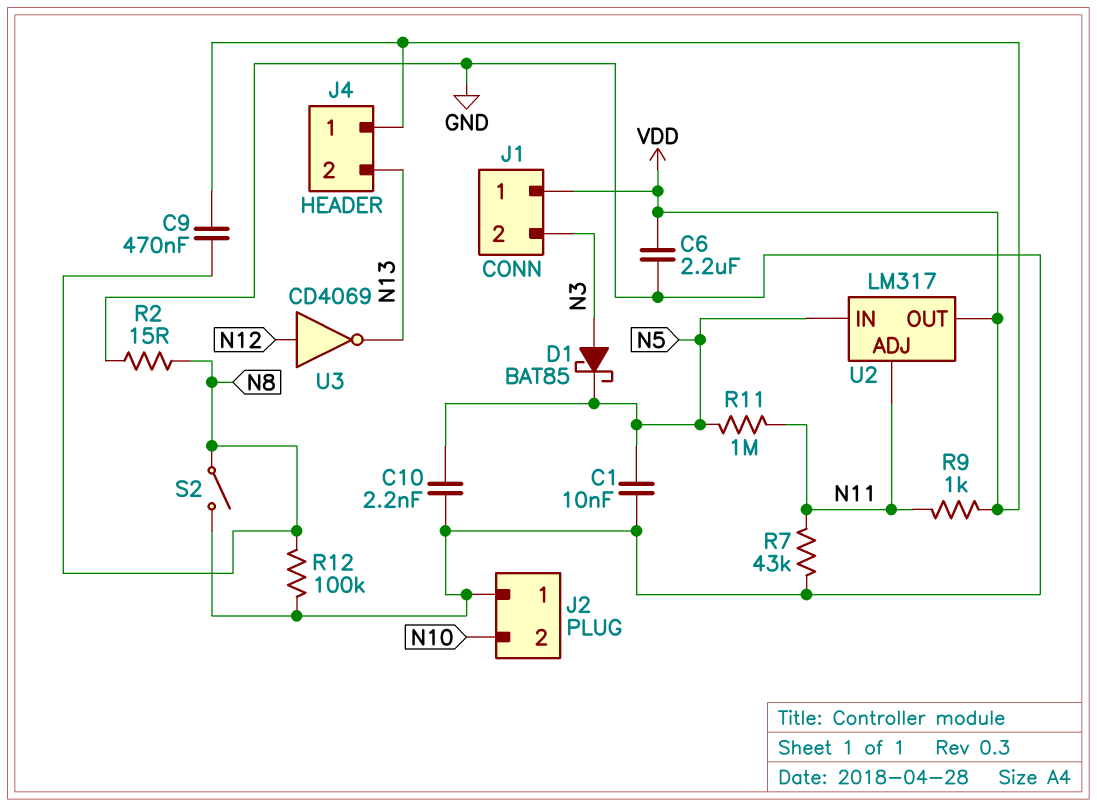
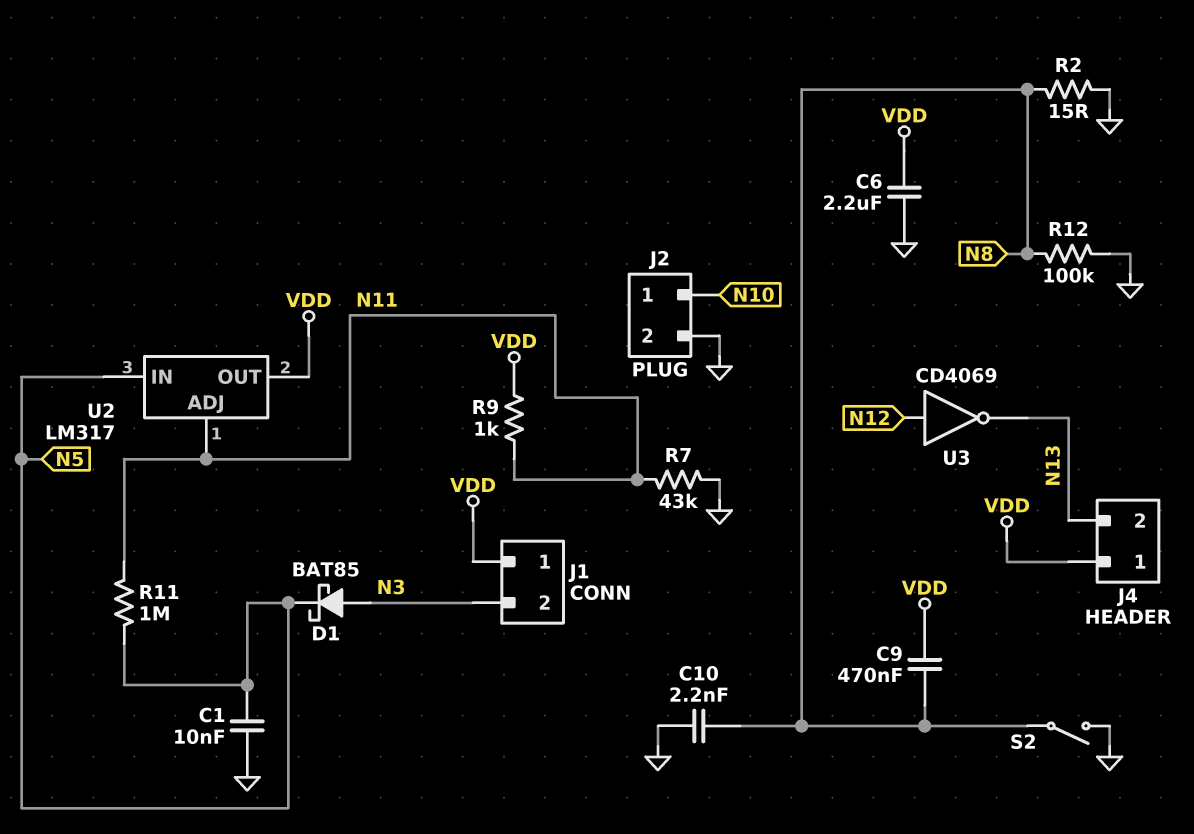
C10: 2.2nF (GND, N5) -> 2.2nF (GND, N8)
J2 pin 1: GND -> N10
J2 pin 2: N10 -> GND

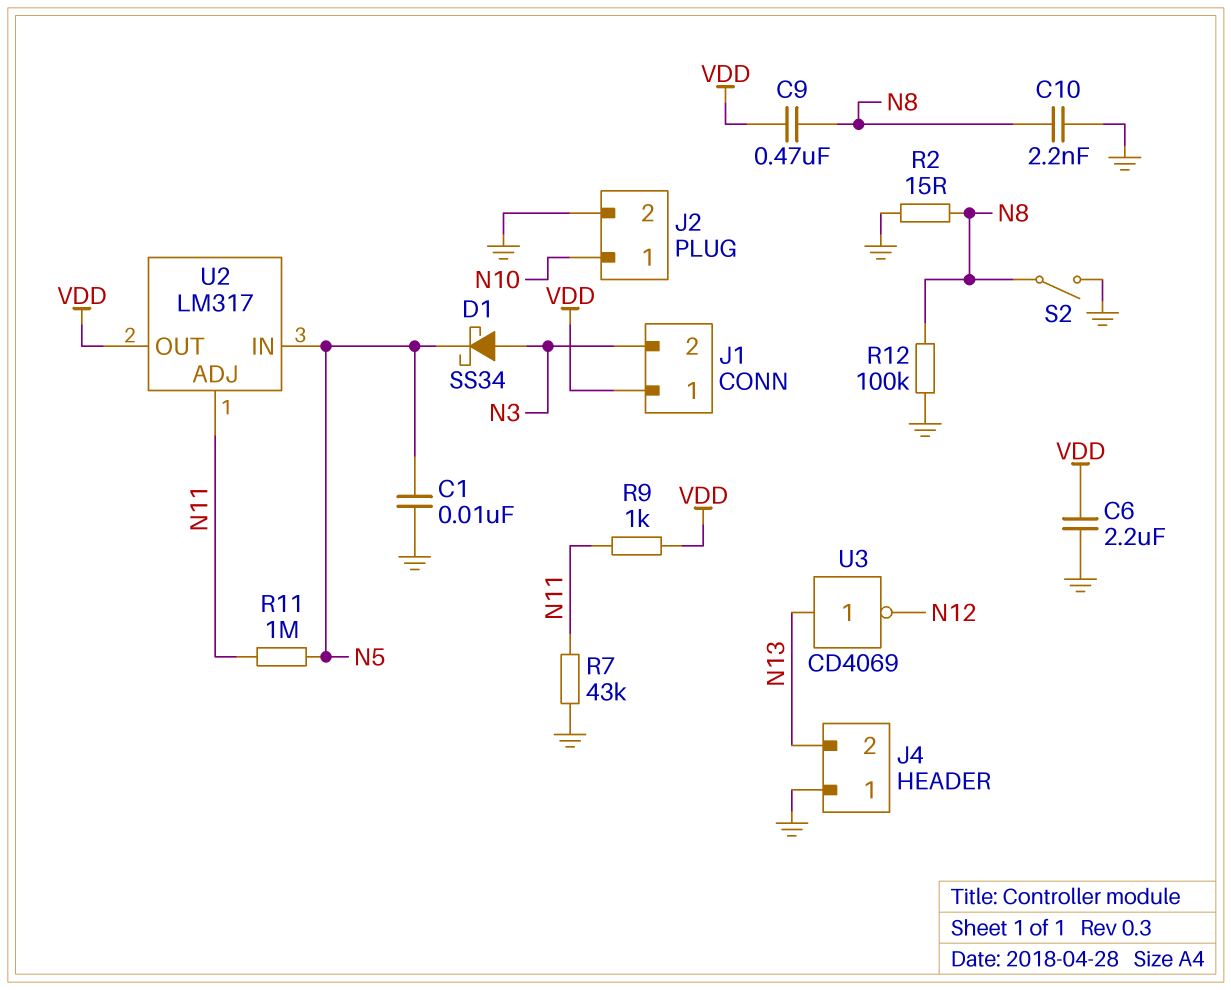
D1: schottky BAT85 (A N3, K N5) -> schottky SS34 (A N3, K N5)
J4 pin 1: VDD -> GND
U3: NOT CD4069 (in N12, out N13) -> NOT CD4069 (in N13, out N12)

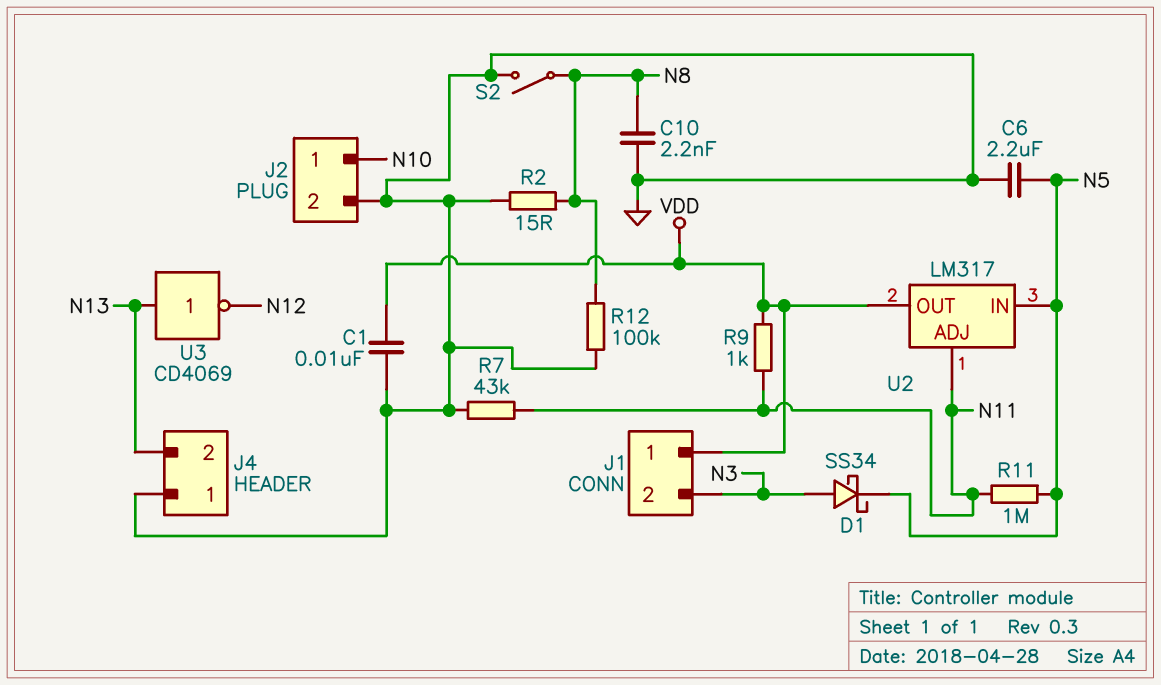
C1: 10nF (GND, N5) -> 10nF (GND, VDD)
C6: 2.2uF (GND, VDD) -> 2.2uF (GND, N5)
C9: 470nF (N8, VDD) -> none

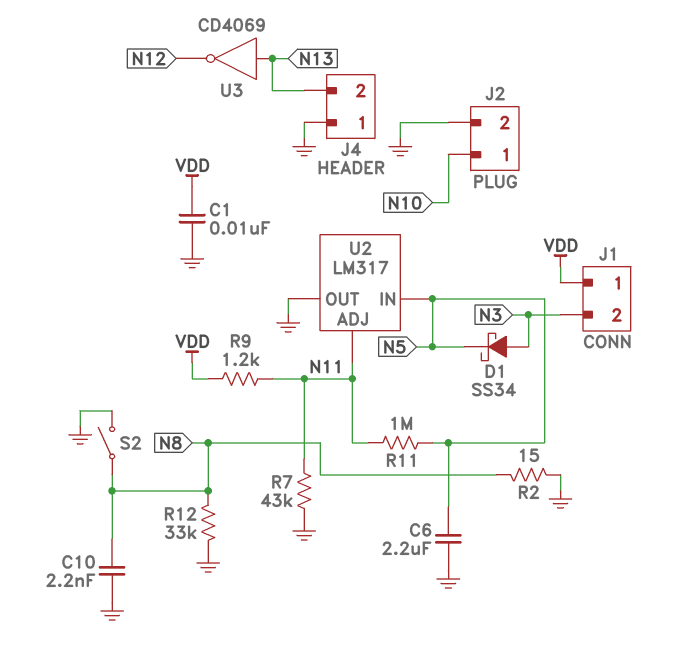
R9: 1k (N11, VDD) -> 1.2k (N11, VDD)
R12: 100k (GND, N8) -> 33k (GND, N8)
U2 pin OUT: VDD -> GND

